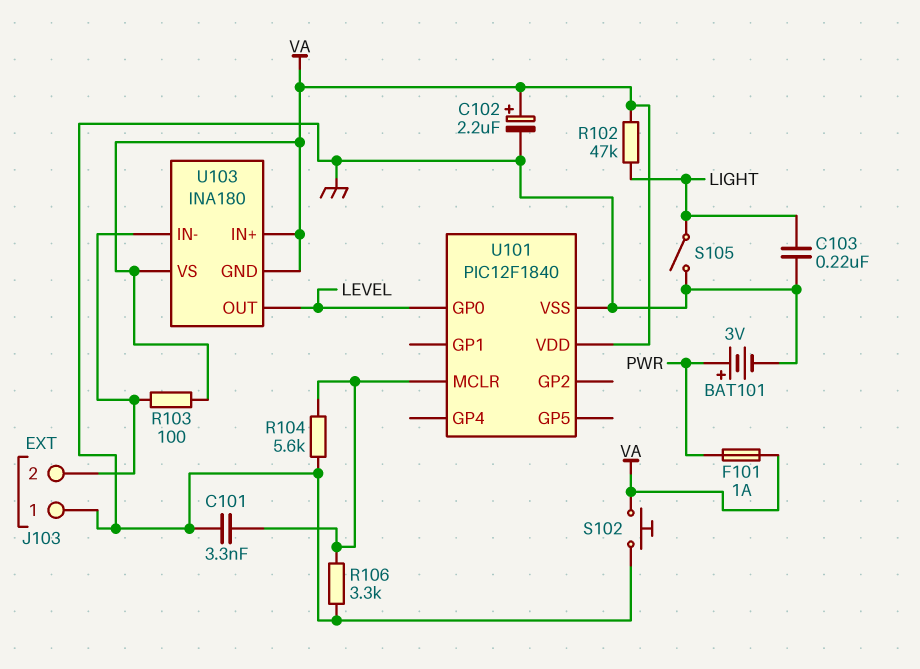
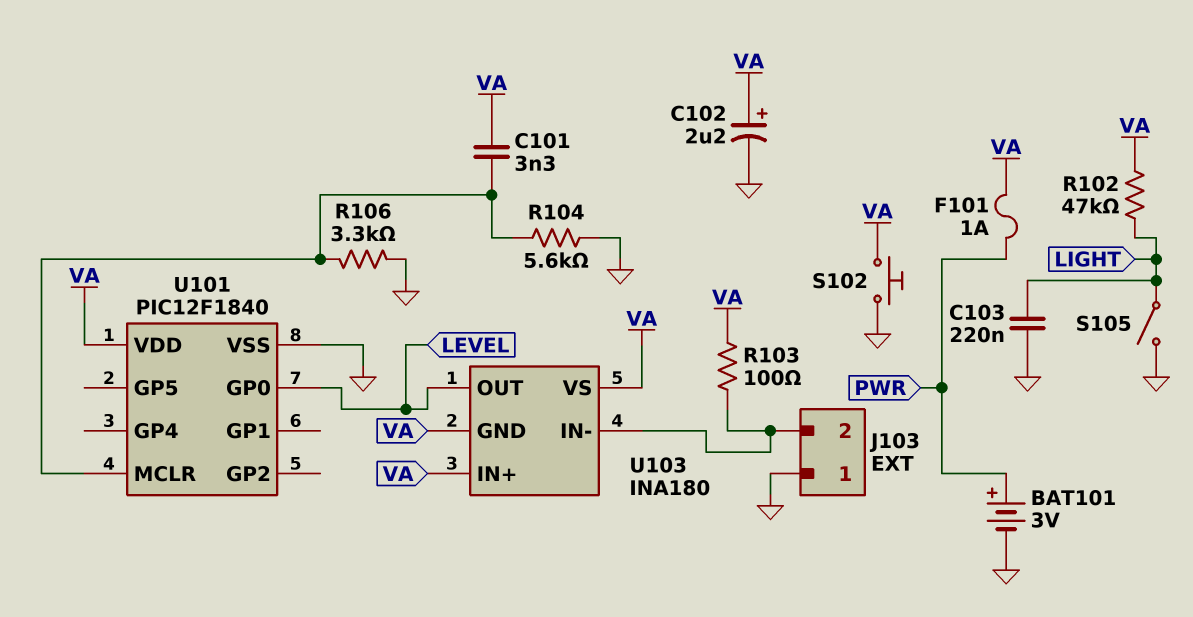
C101: 3.3nF (GND, U101/MCLR) -> 3.3nF (U101/MCLR, VA)

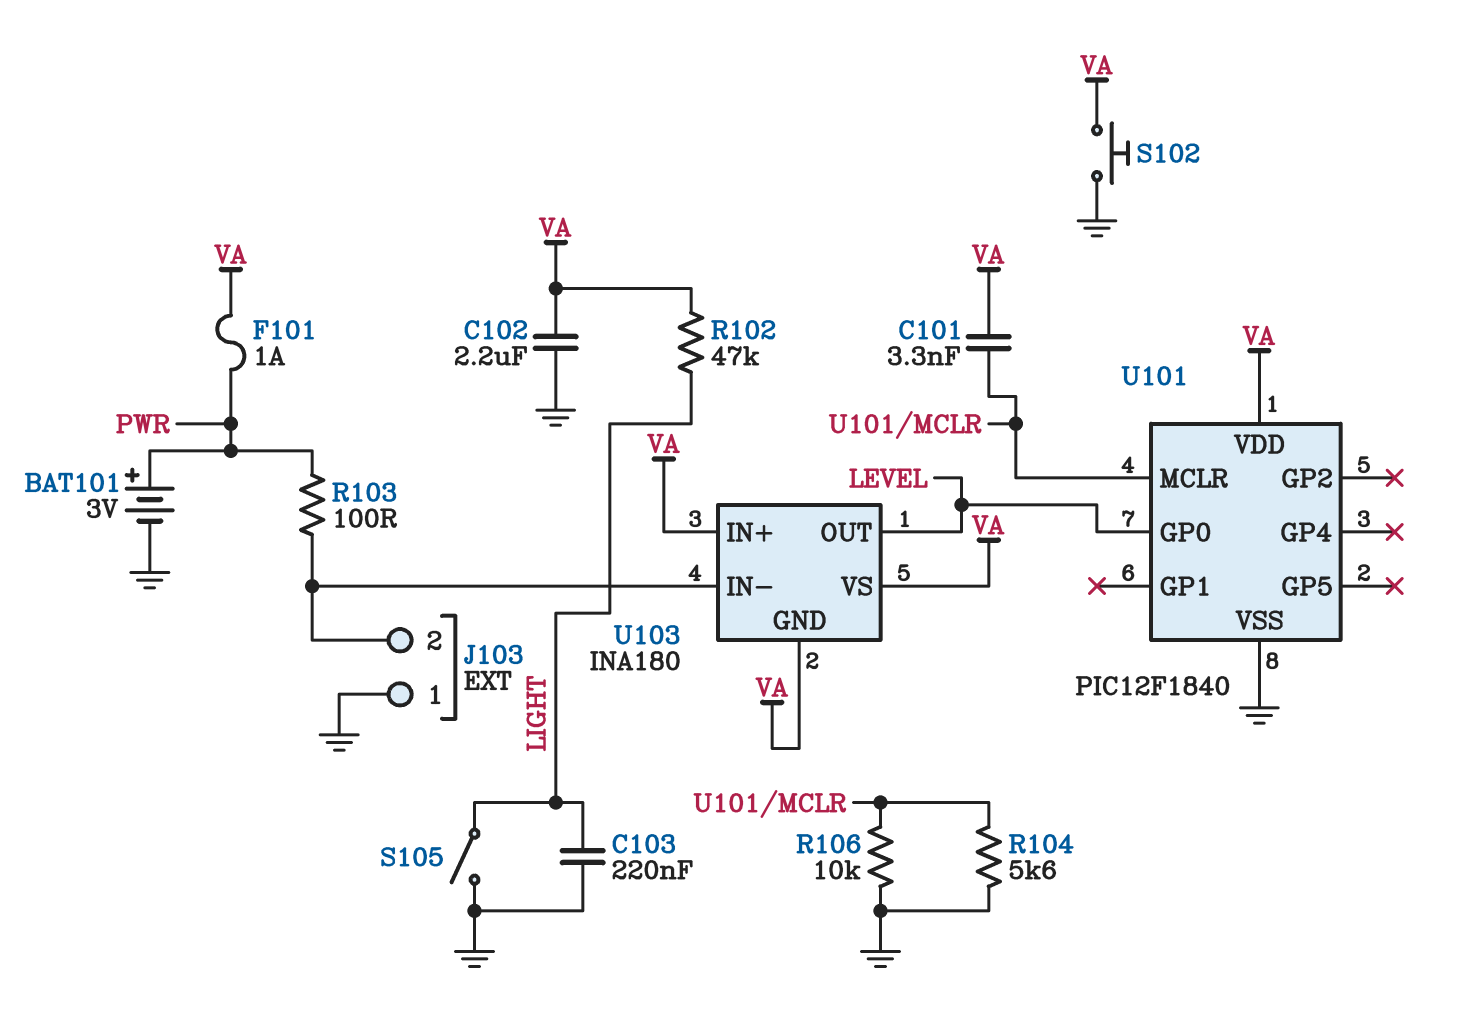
C102: 2.2uF (plus VA, minus GND) -> 2.2uF (GND, VA)
R103: 100 (J103/2, VA) -> 100 (J103/2, PWR)
R106: 3.3k (GND, U101/MCLR) -> 10k (GND, U101/MCLR)

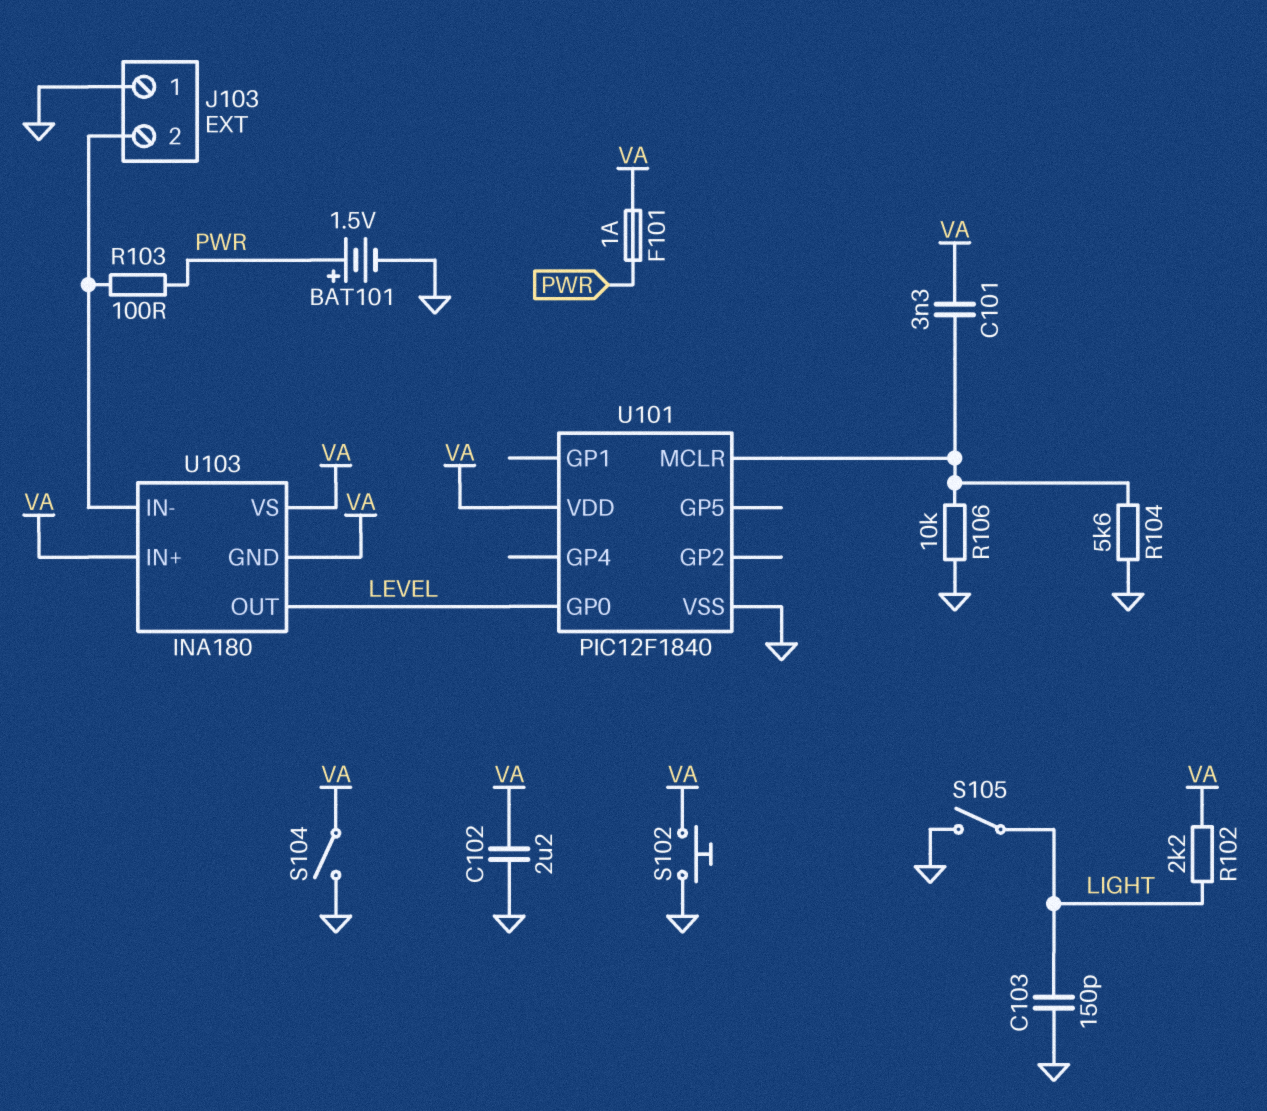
BAT101: 3V (plus PWR, minus GND) -> 1.5V (plus PWR, minus GND)
C103: 220nF (GND, LIGHT) -> 150pF (GND, LIGHT)
R102: 47k (LIGHT, VA) -> 2.2k (LIGHT, VA)
S104: none -> switch (GND, VA)

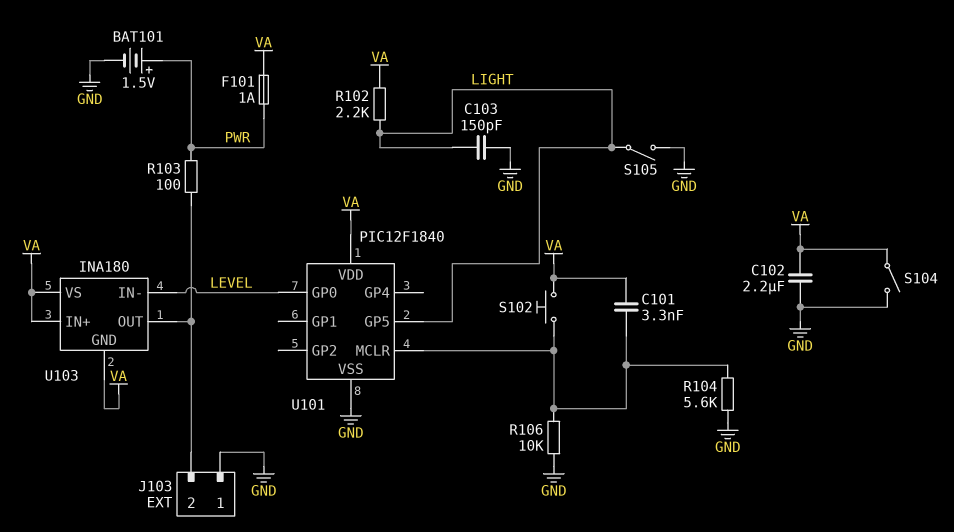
S102: button (GND, VA) -> button (U101/MCLR, VA)
U101 pin GP5: none -> LIGHT
U103 pin IN-: J103/2 -> LEVEL
U103 pin OUT: LEVEL -> J103/2

